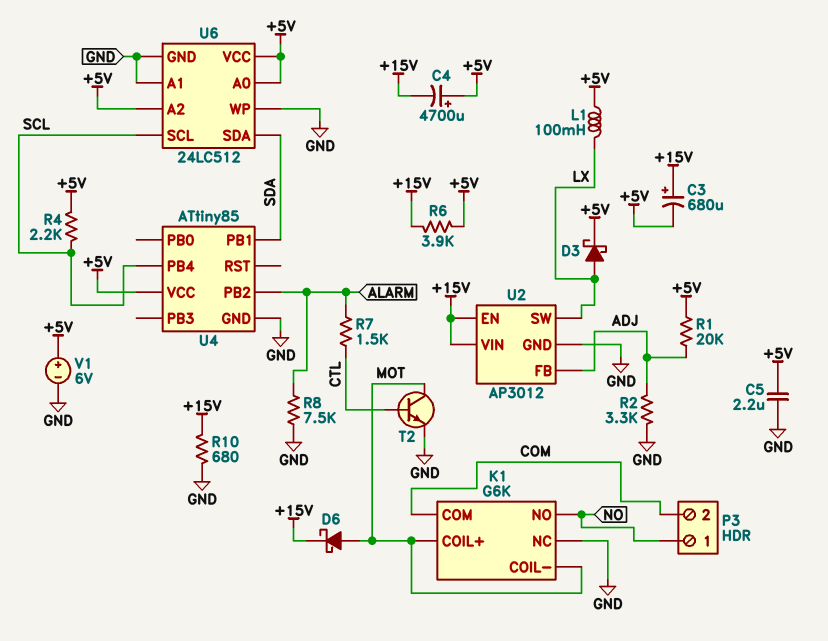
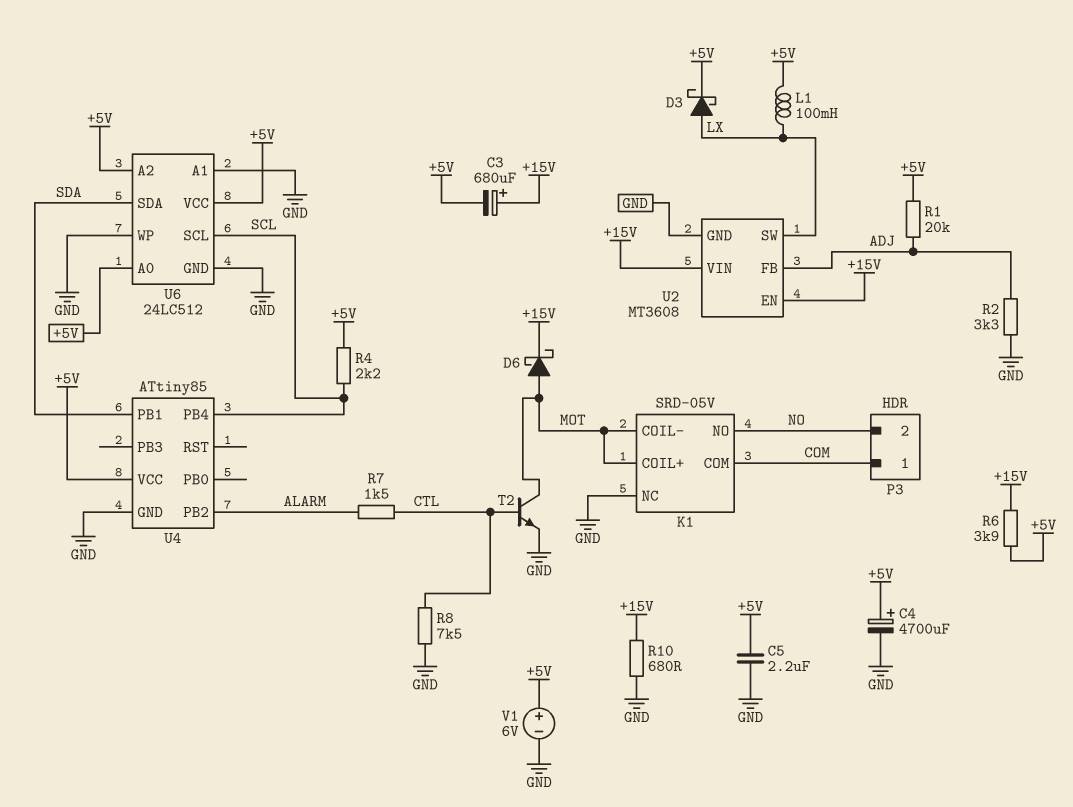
C4: 4700uF (plus +5V, minus +15V) -> 4700uF (plus +5V, minus GND)
K1: G6K -> SRD-05V
P3 pin 1: NO -> COM
P3 pin 2: COM -> NO
R8: 7.5k (ALARM, GND) -> 7.5k (CTL, GND)
U2: AP3012 -> MT3608

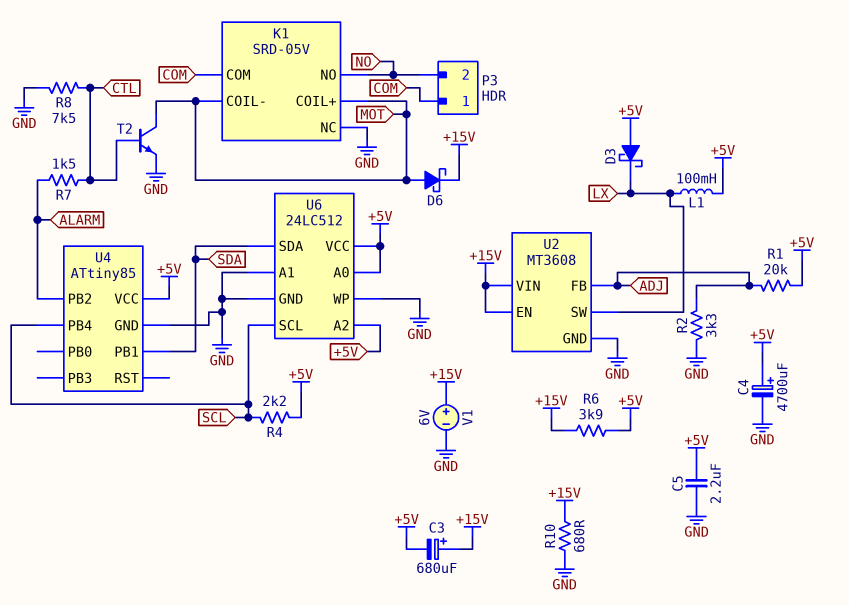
D3: schottky (A LX, K +5V) -> schottky (A +5V, K LX)
V1: 6V (plus +5V, minus GND) -> 6V (plus +15V, minus GND)

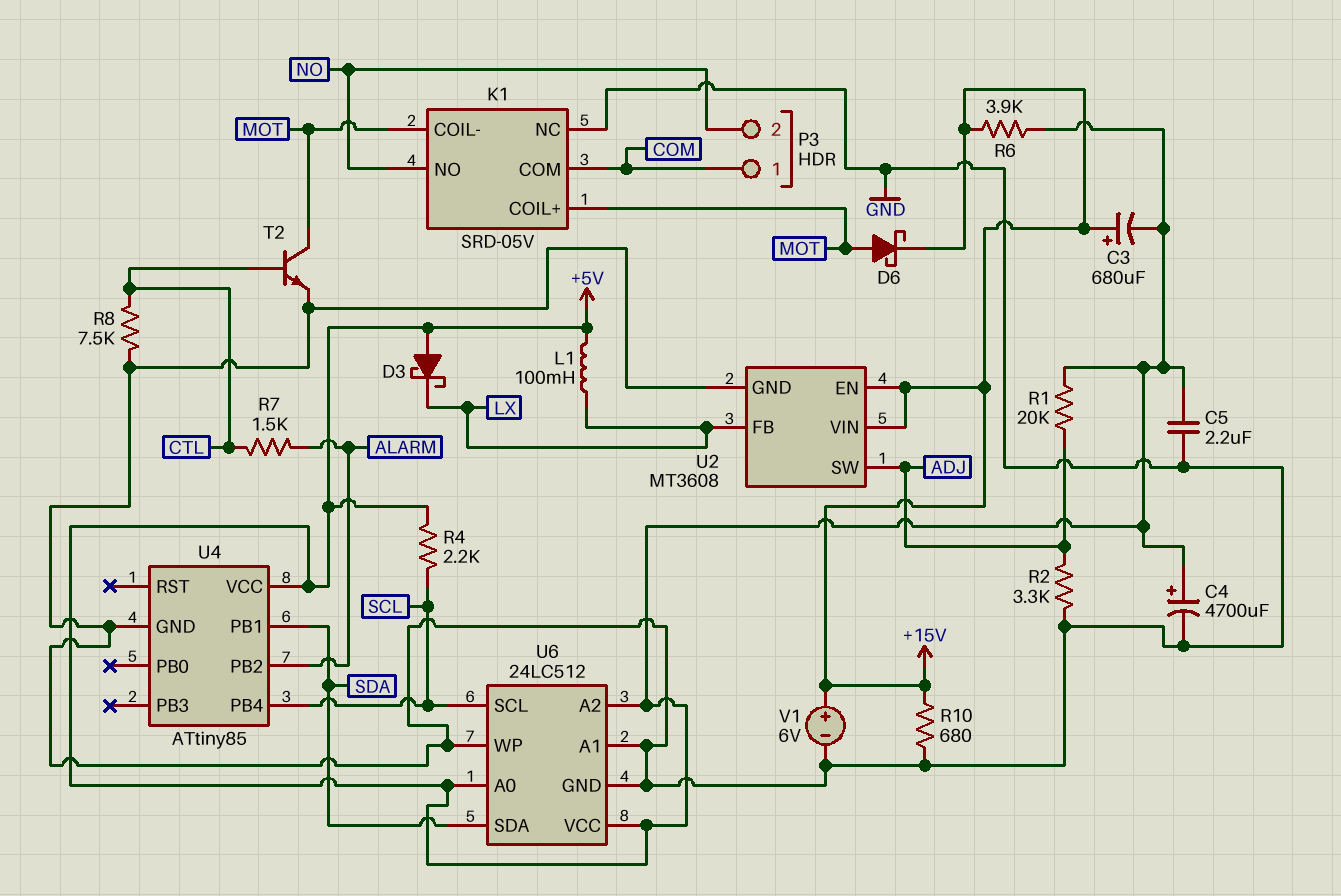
U2 pin FB: ADJ -> LX
U2 pin SW: LX -> ADJ

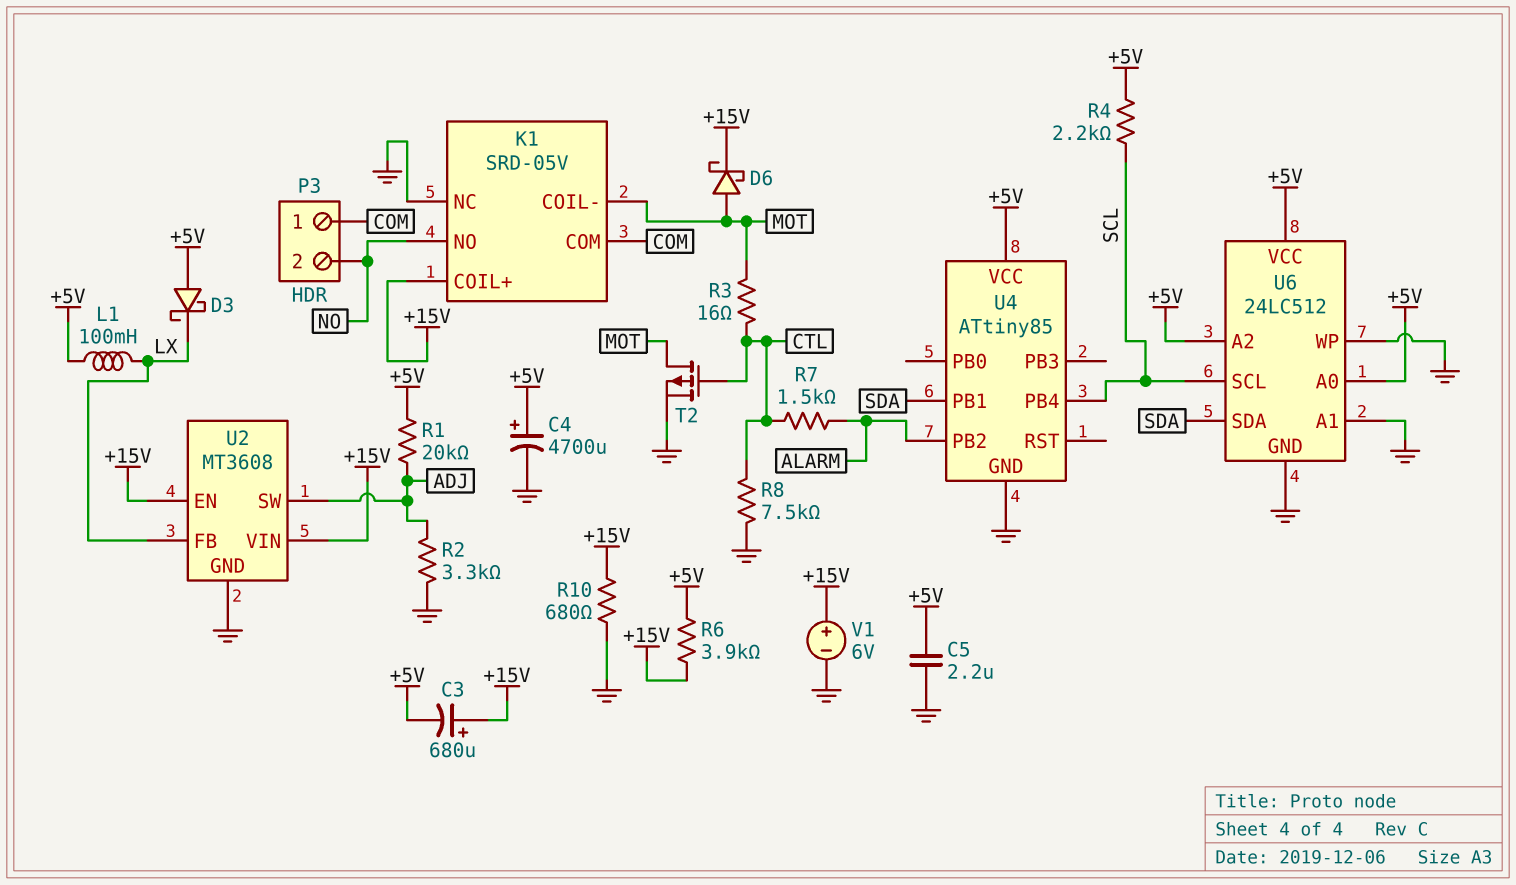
K1 pin COIL+: MOT -> +15V
R3: none -> 16 (CTL, MOT)
T2: NPN (B CTL, C MOT, E GND) -> PMOS (G CTL, D MOT, S GND)

